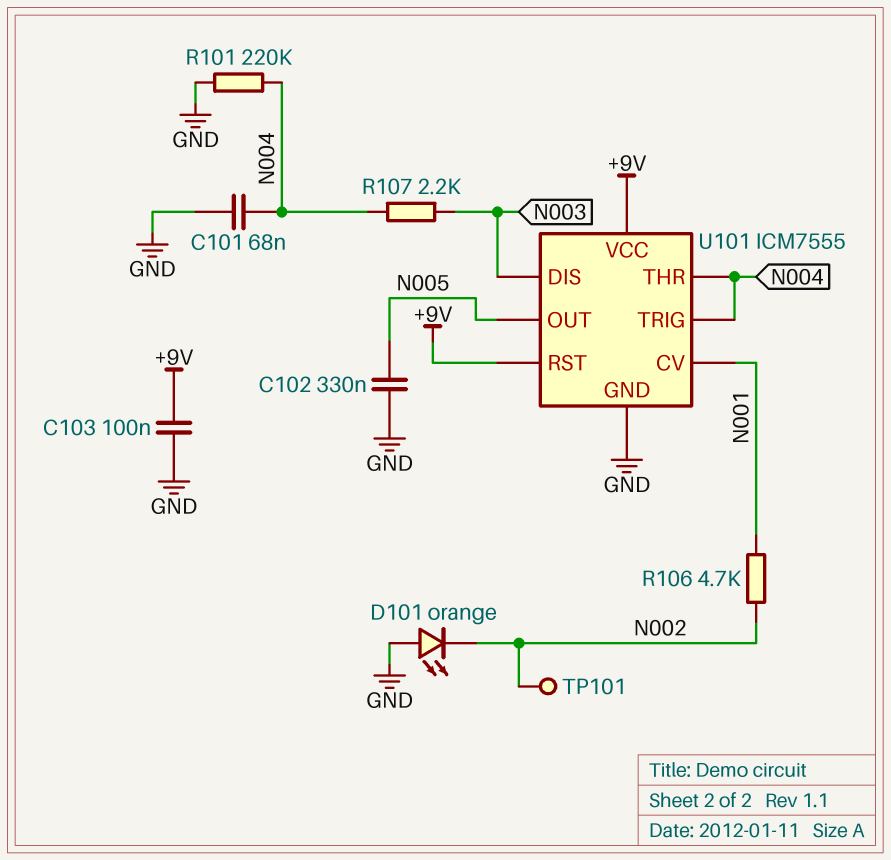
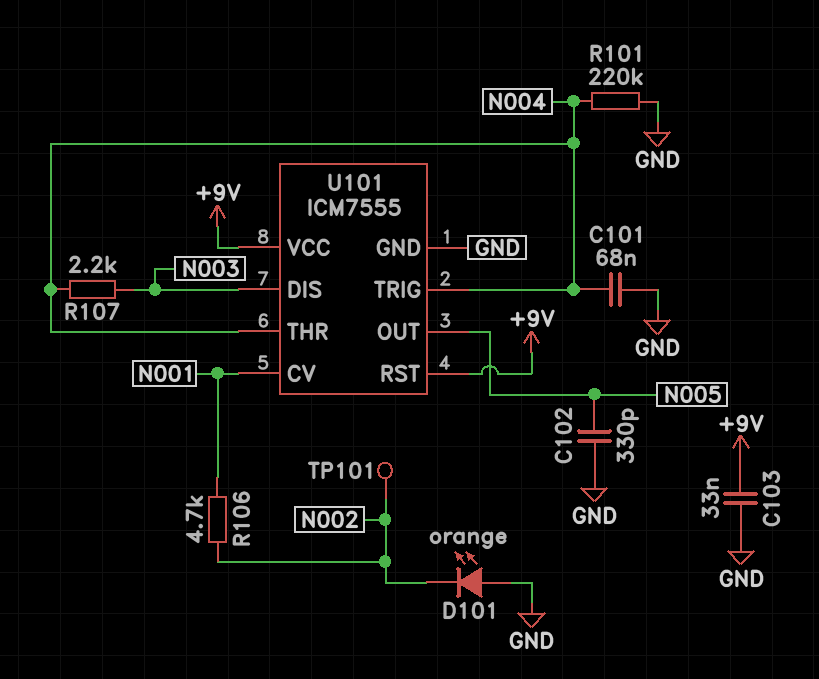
C102: 330nF (GND, N005) -> 330pF (GND, N005)
C103: 100nF (+9V, GND) -> 33nF (+9V, GND)

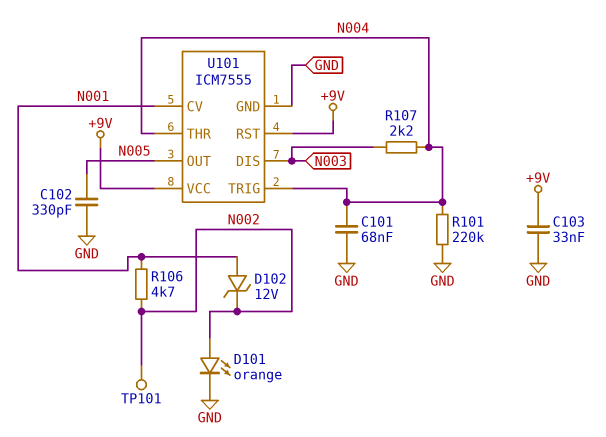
D101: LED orange (A GND, K N002) -> LED orange (A N002, K GND)
D102: none -> zener 12V (A N001, K N002)

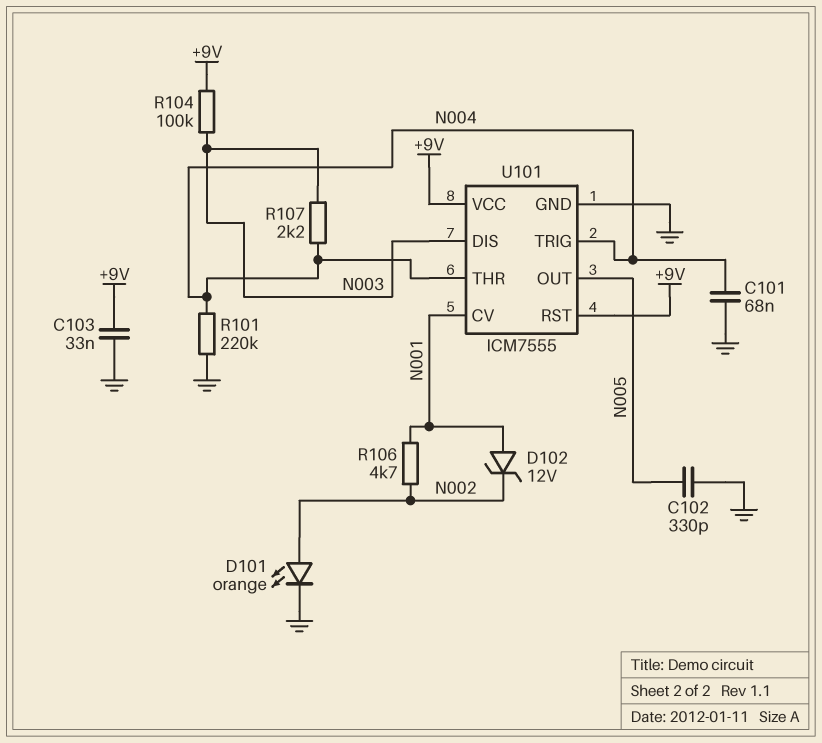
R104: none -> 100k (+9V, N003)
TP101: test point (N002) -> none

